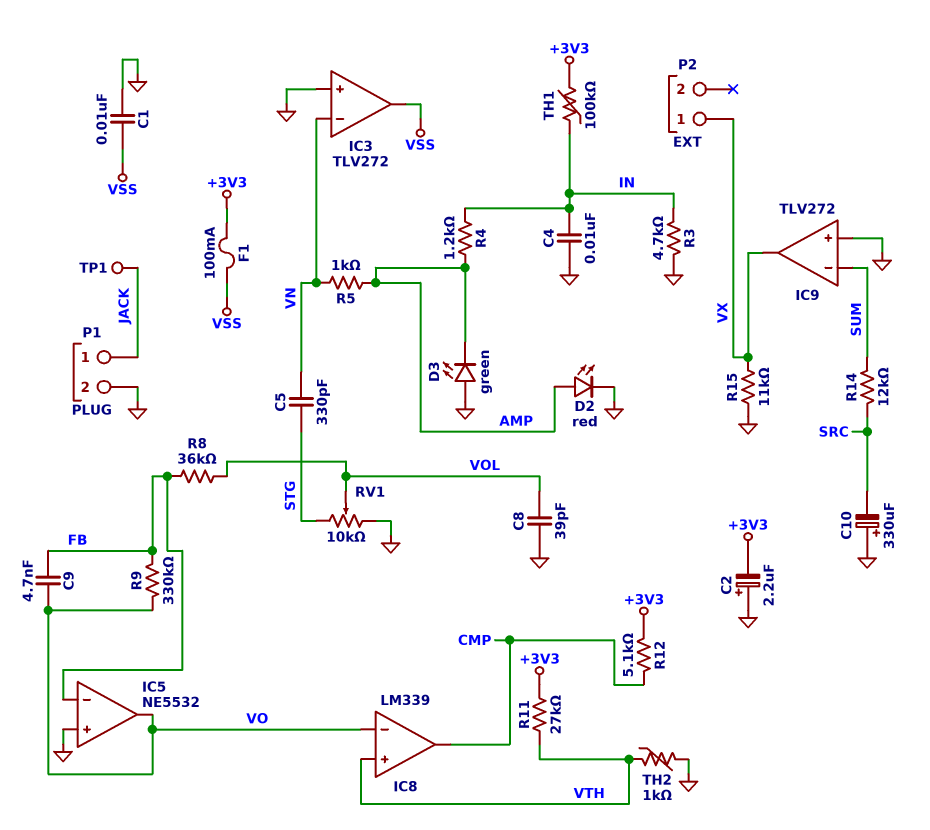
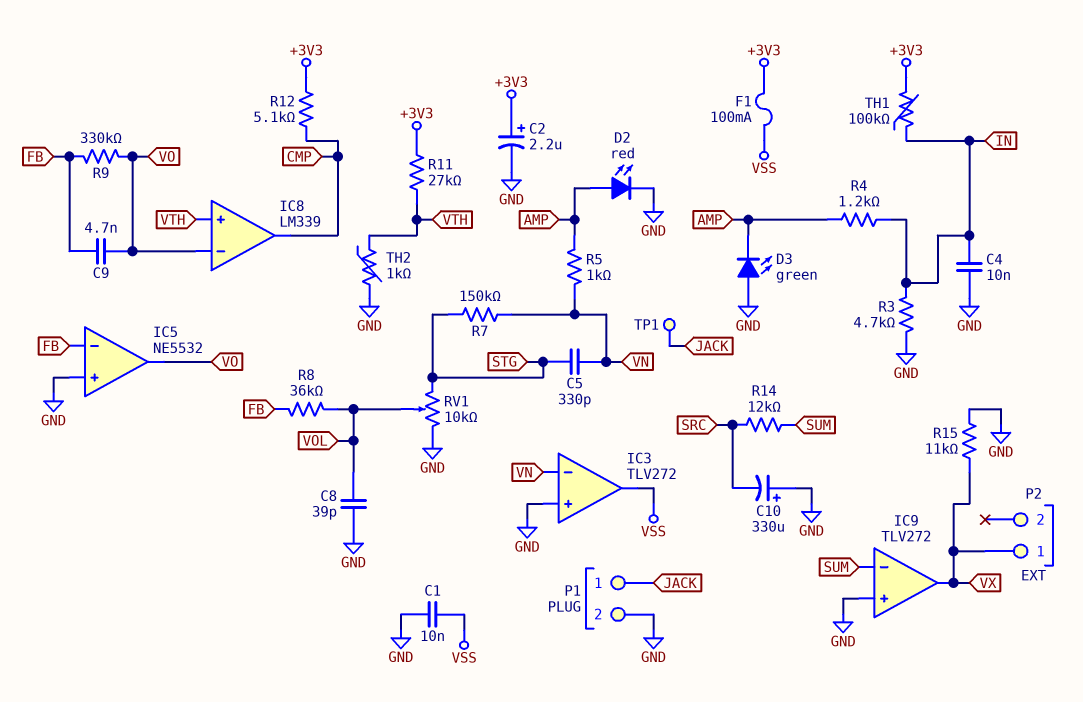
C2: 2.2uF (plus GND, minus +3V3) -> 2.2uF (plus +3V3, minus GND)
R7: none -> 150k (STG, VN)

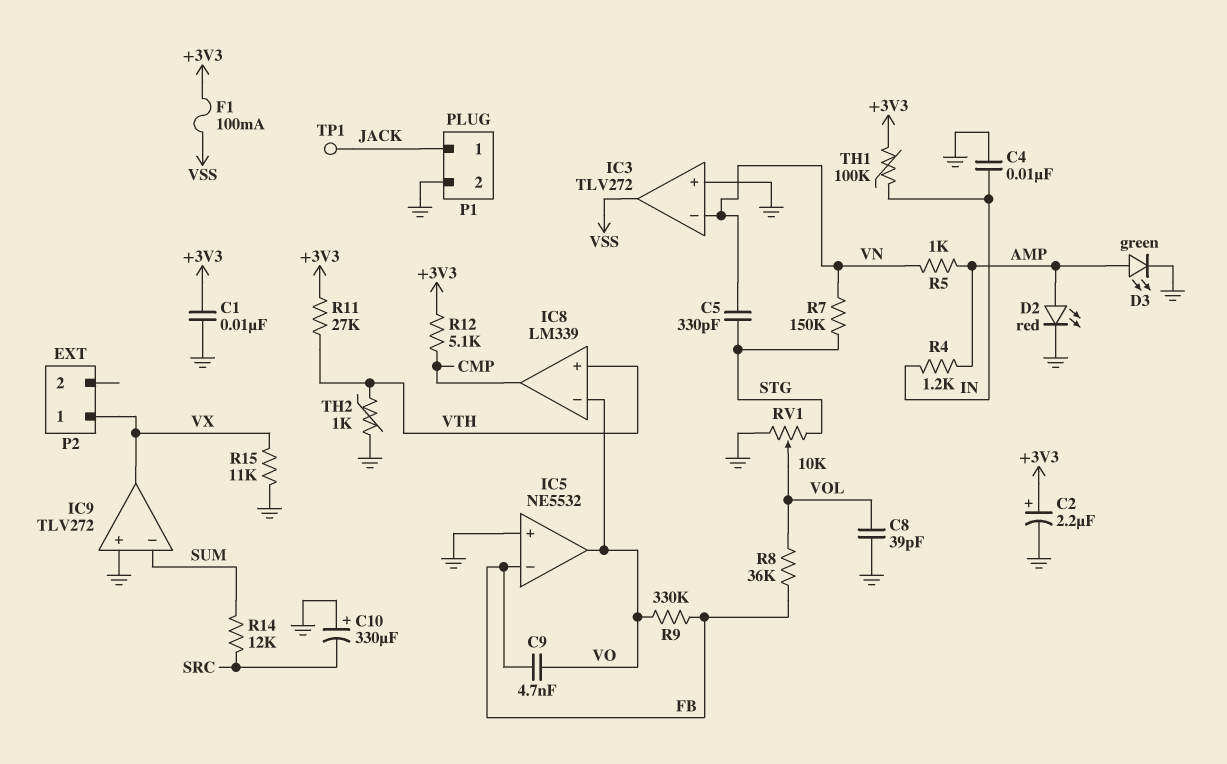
C1: 10nF (GND, VSS) -> 10nF (+3V3, GND)
D3: LED green (A GND, K AMP) -> LED green (A AMP, K GND)
R3: 4.7k (GND, IN) -> none

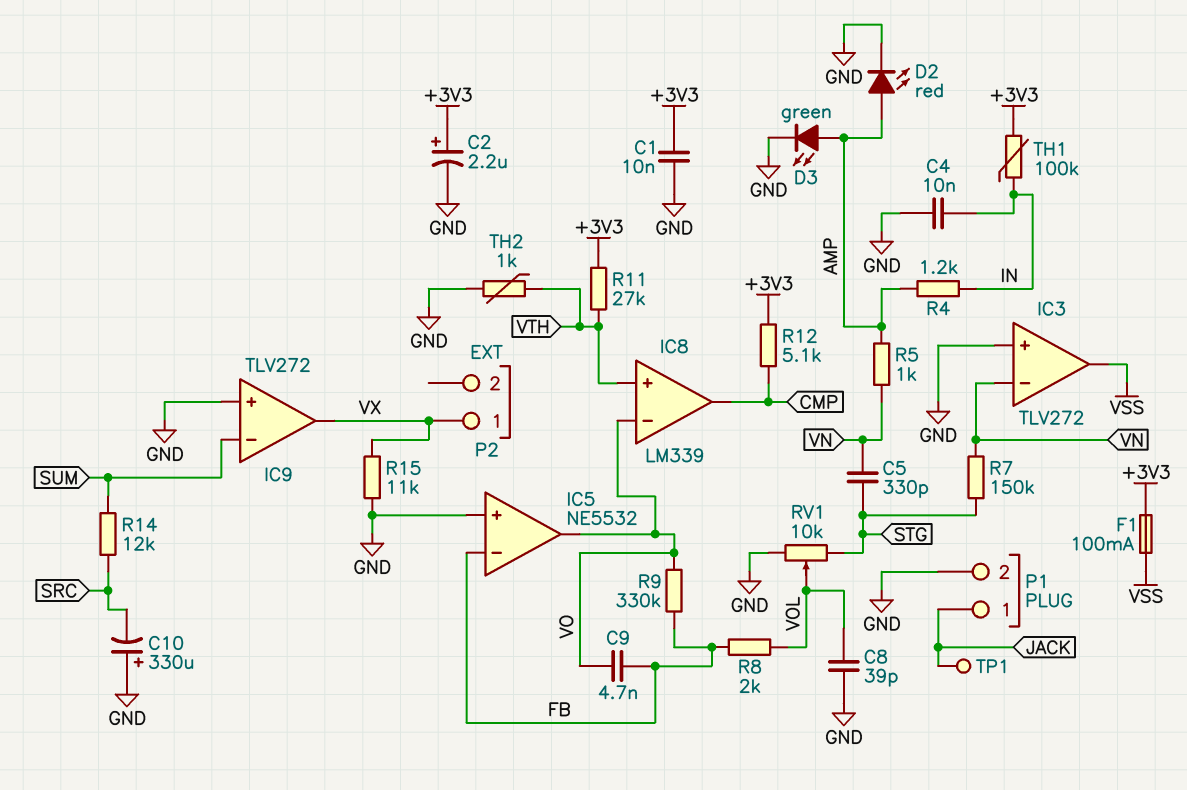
R8: 36k (FB, VOL) -> 2k (FB, VOL)

